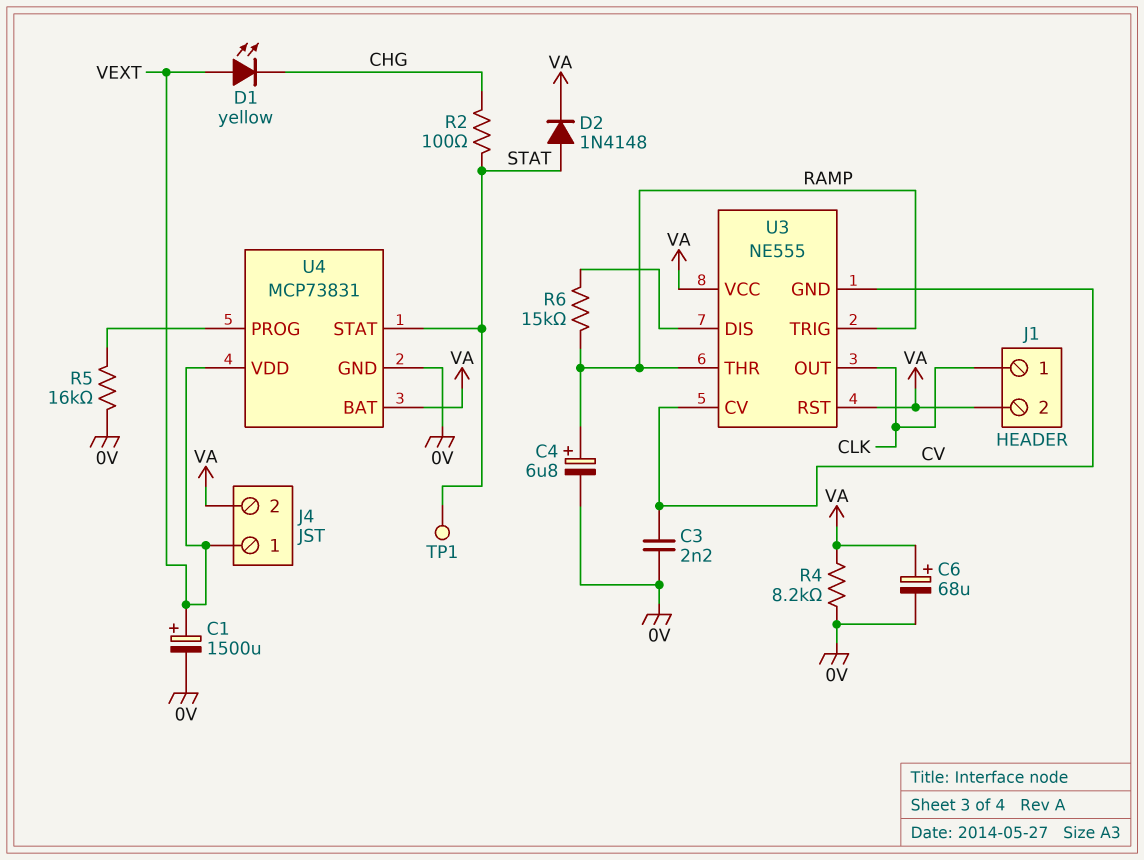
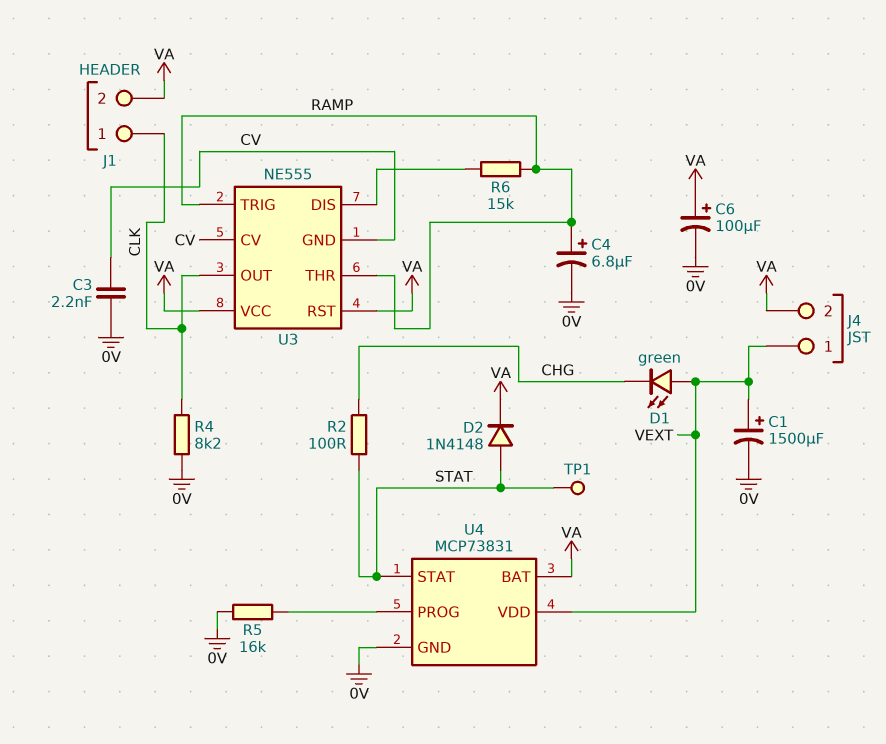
C6: 68uF (plus VA, minus 0V) -> 100uF (plus VA, minus 0V)
D1: LED yellow (A VEXT, K CHG) -> LED green (A VEXT, K CHG)
R4: 8.2k (0V, VA) -> 8.2k (0V, CLK)

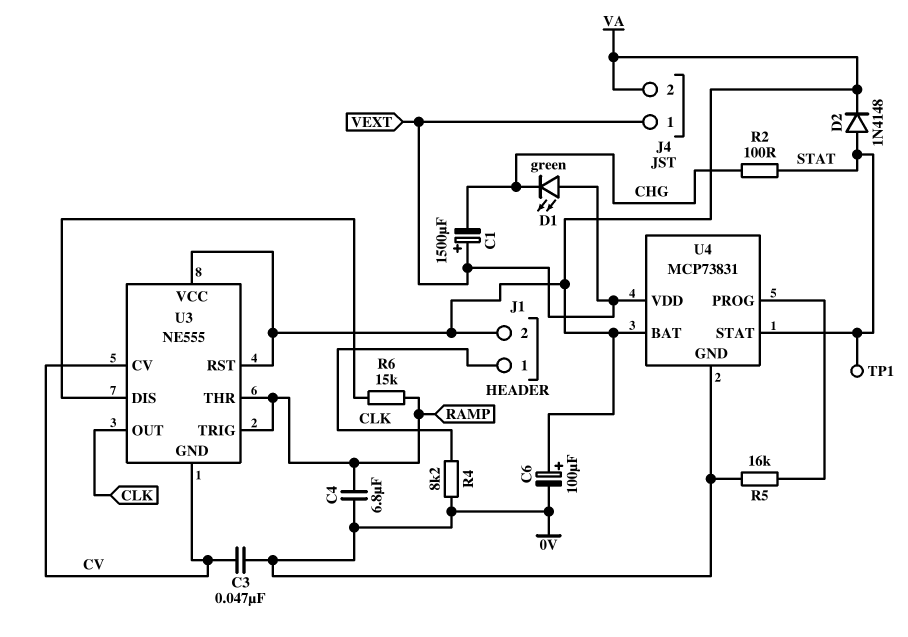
C1: 1500uF (plus VEXT, minus 0V) -> 1500uF (plus VEXT, minus CHG)
C3: 2.2nF (0V, CV) -> 47nF (0V, CV)
C4: 6.8uF (plus RAMP, minus 0V) -> 6.8uF (0V, RAMP)

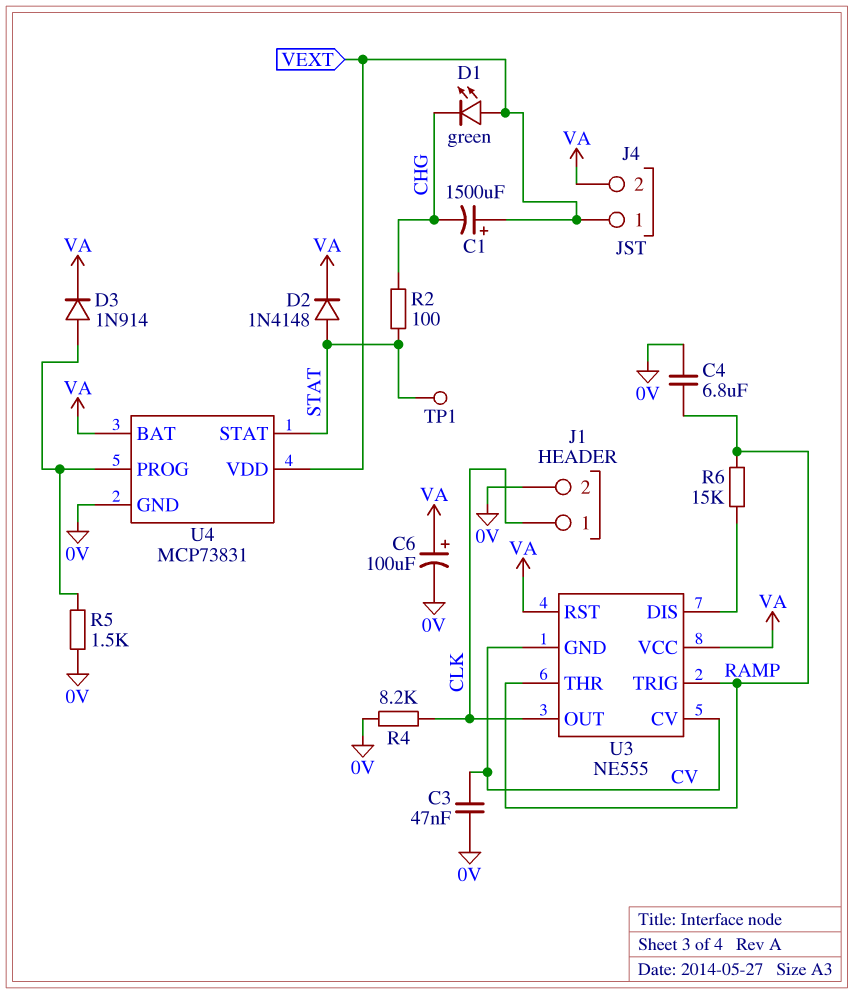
D3: none -> diode 1N914 (A U4/PROG, K VA)
J1 pin 2: VA -> 0V
R5: 16k (0V, U4/PROG) -> 1.5k (0V, U4/PROG)

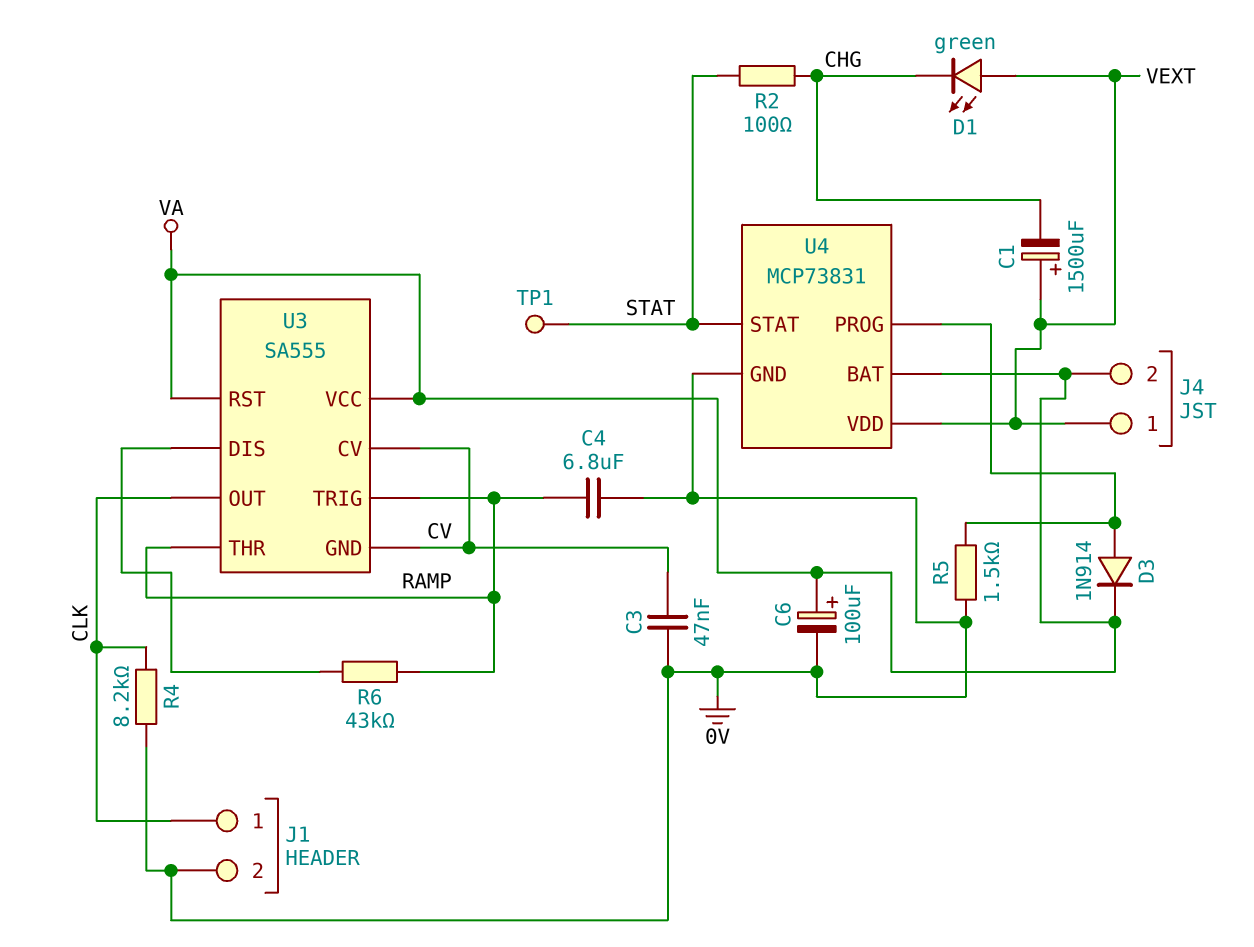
D2: diode 1N4148 (A STAT, K VA) -> none
R6: 15k (RAMP, U3/DIS) -> 43k (RAMP, U3/DIS)
U3: NE555 -> SA555

